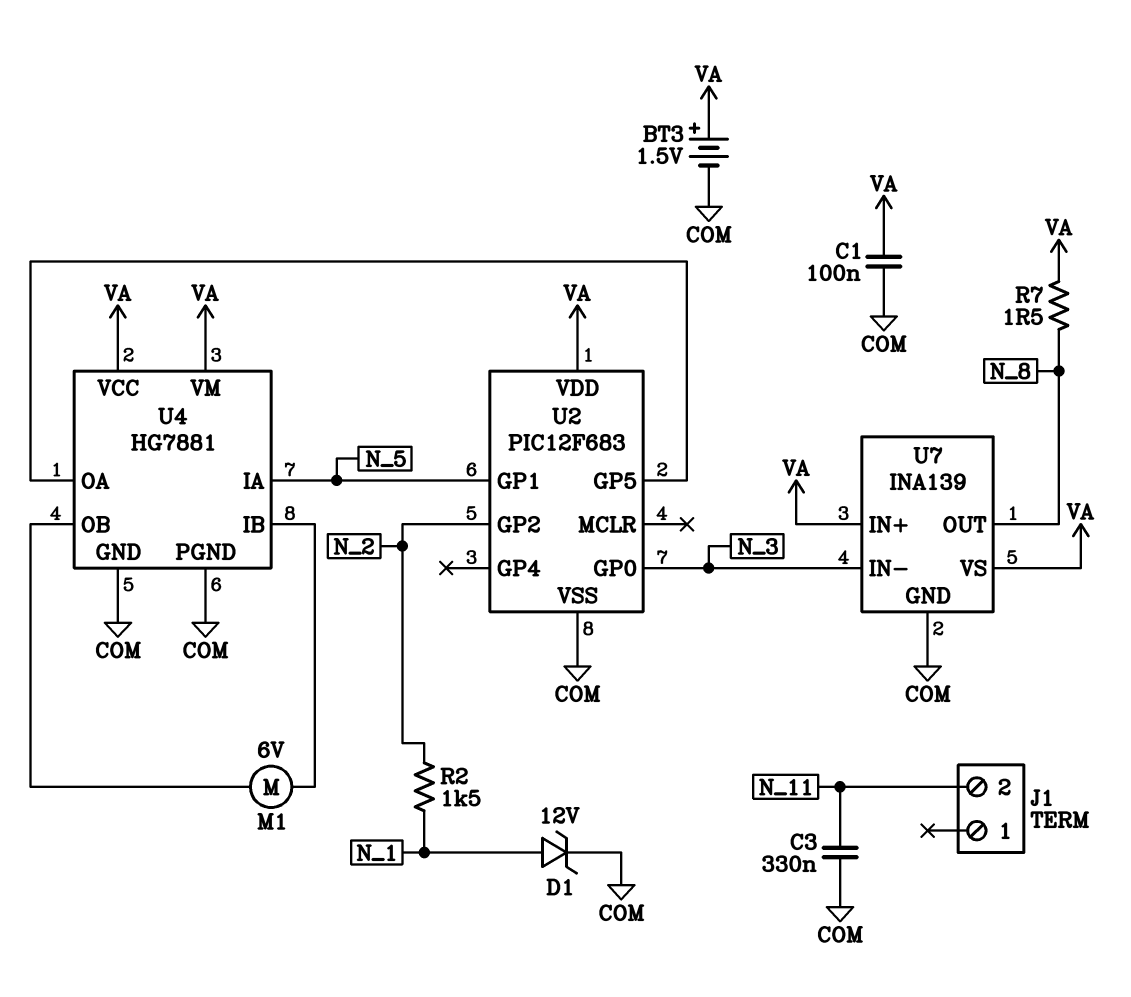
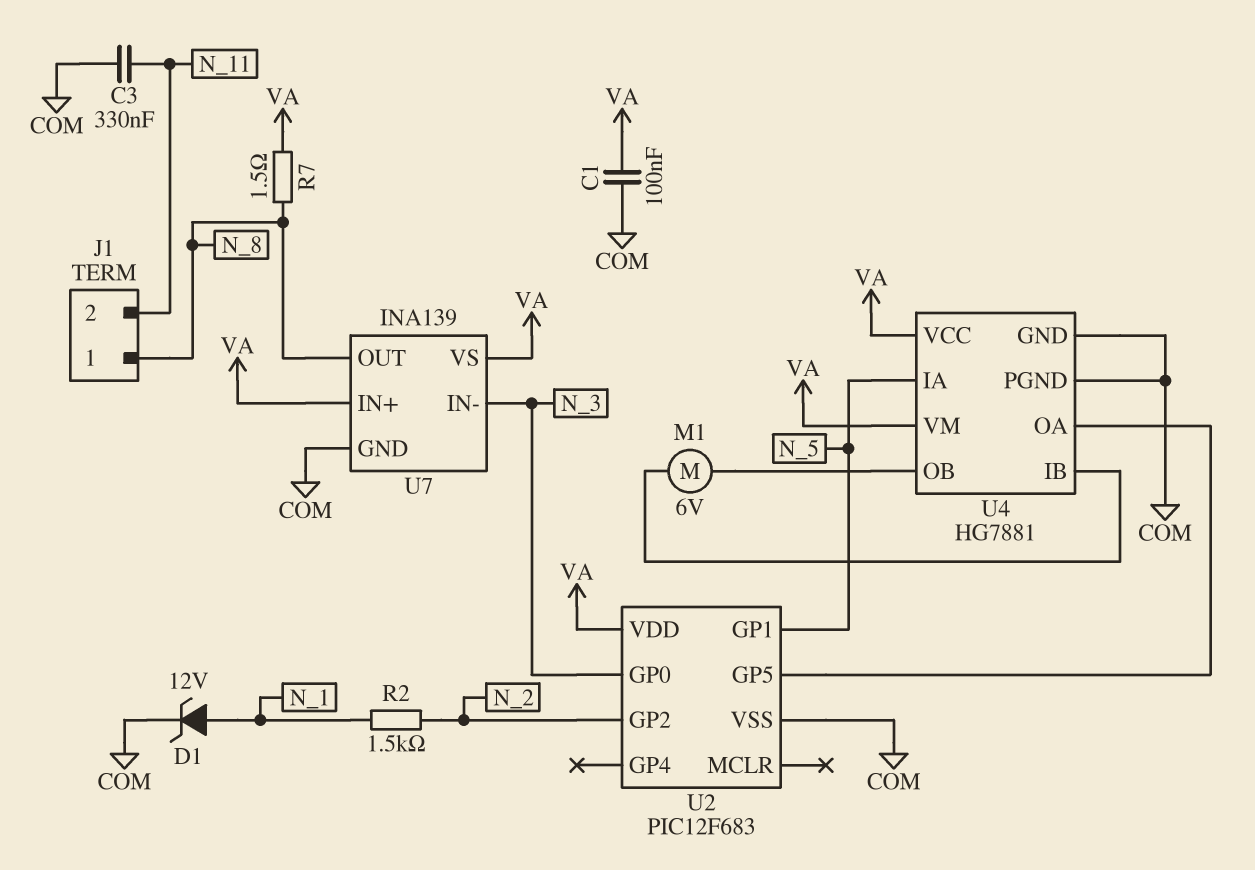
BT3: 1.5V (plus VA, minus COM) -> none
J1 pin 1: none -> N_8

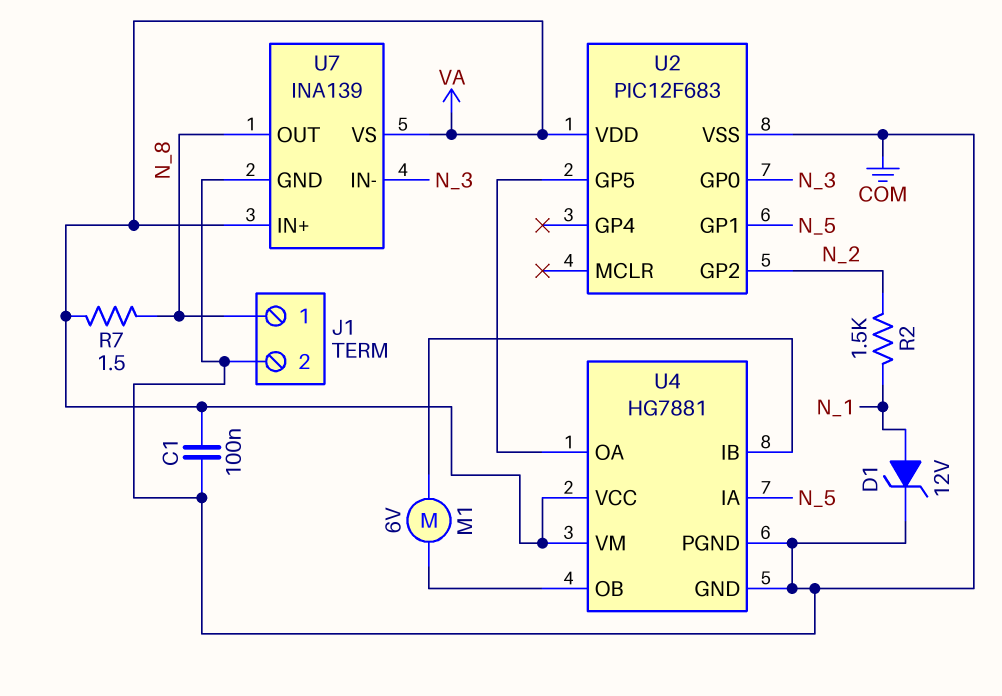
C3: 330nF (COM, N_11) -> none
J1 pin 2: N_11 -> COM

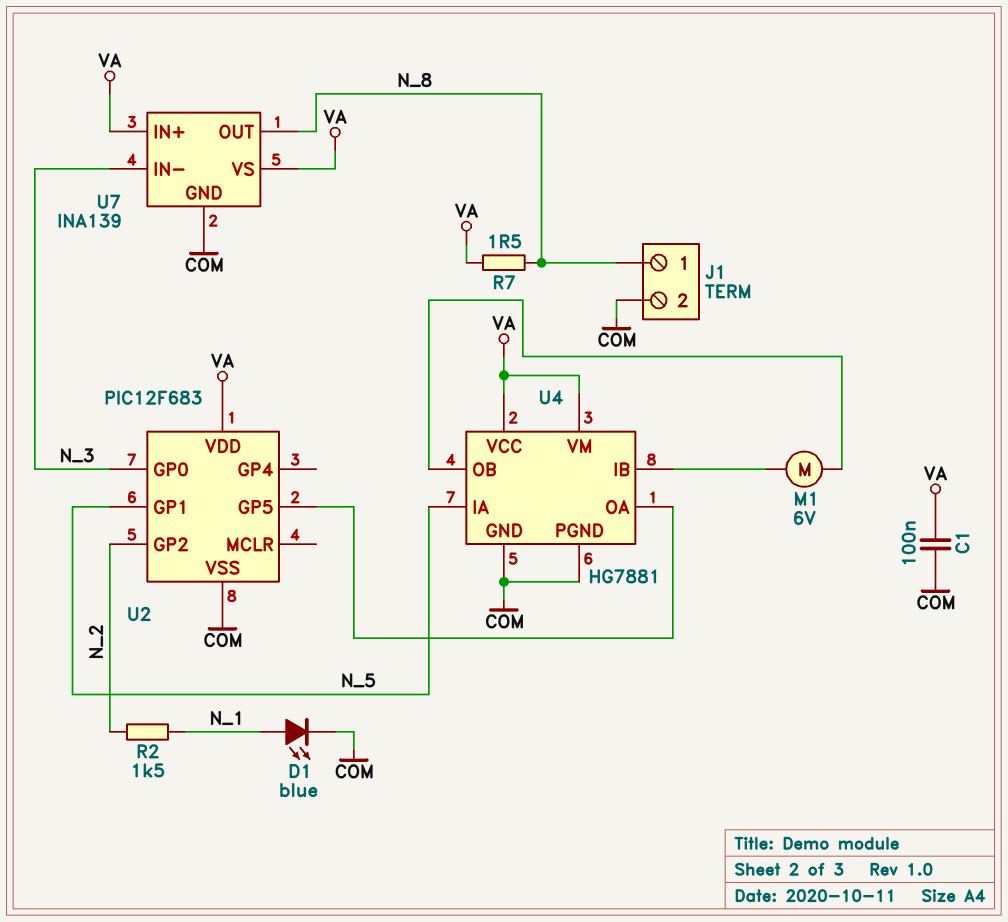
D1: zener 12V (A N_1, K COM) -> LED blue (A N_1, K COM)

